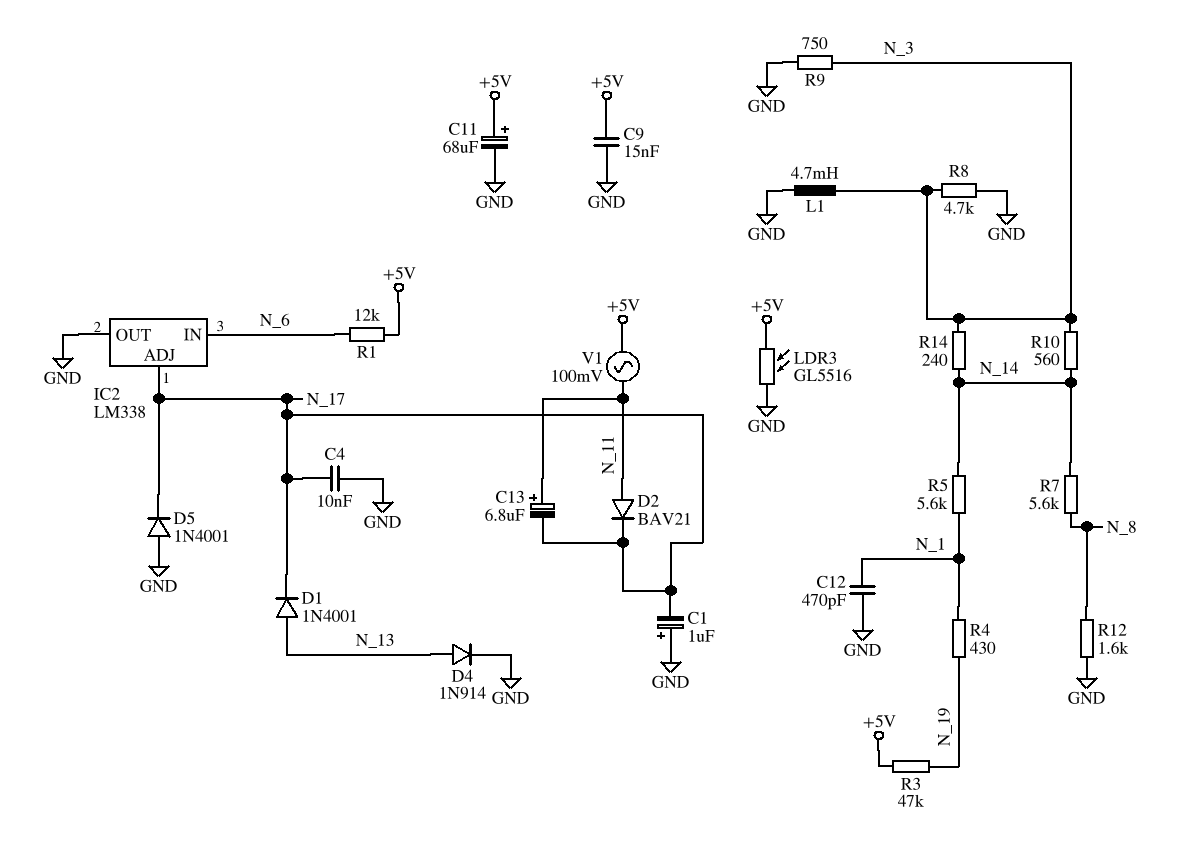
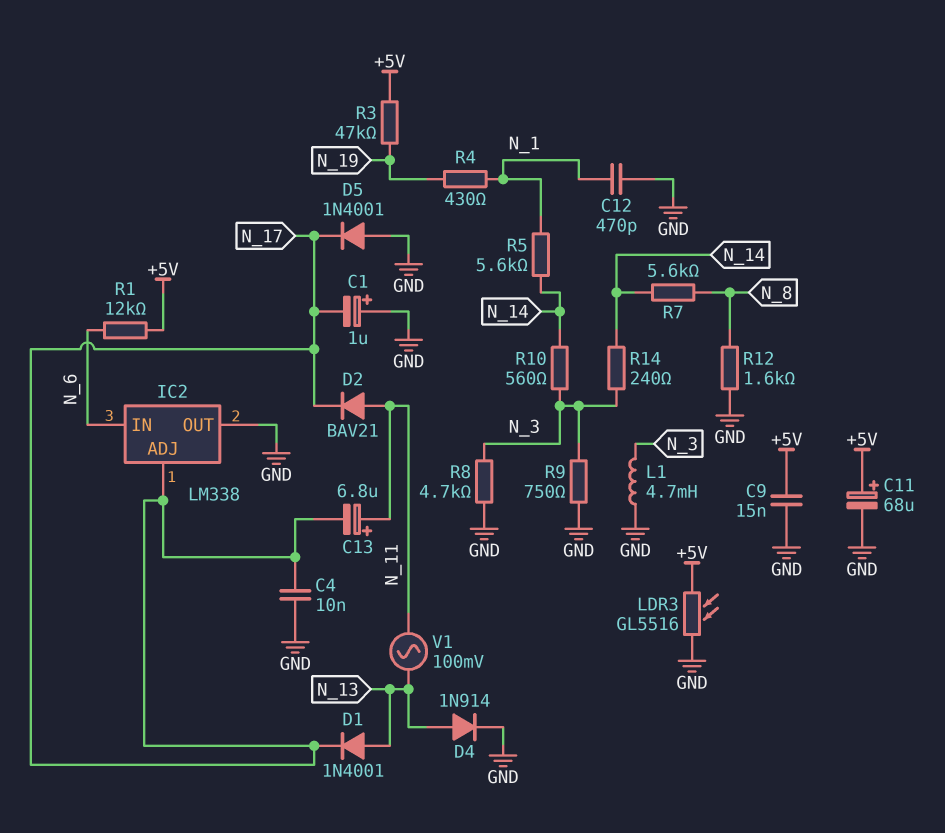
V1: AC 100mV (+5V, N_11) -> AC 100mV (N_11, N_13)

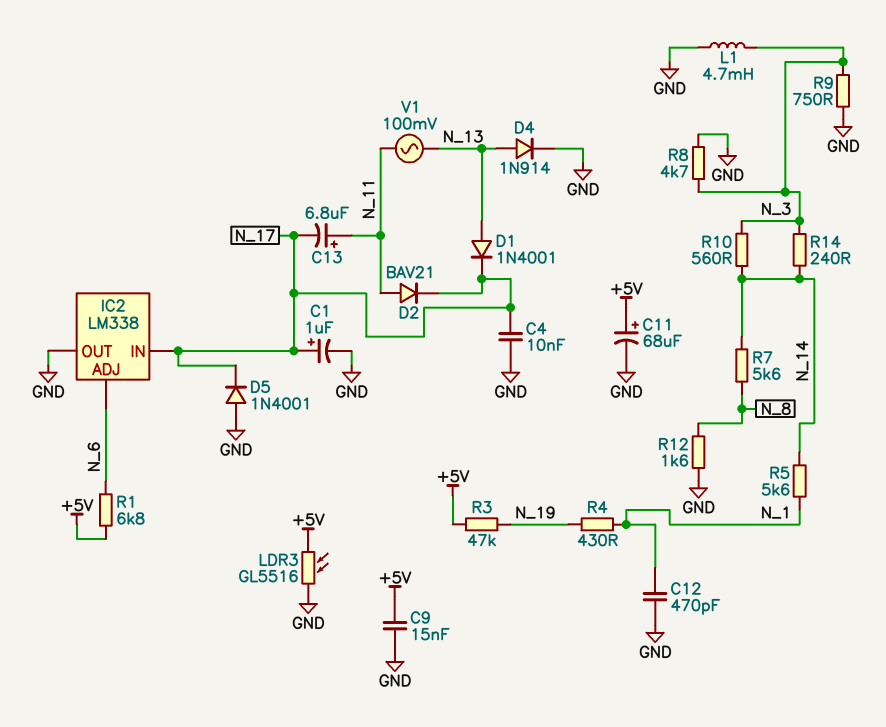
C1: 1uF (plus GND, minus N_17) -> 1uF (plus N_17, minus GND)
IC2 pin ADJ: N_17 -> N_6
IC2 pin IN: N_6 -> N_17
R1: 12k (+5V, N_6) -> 6.8k (+5V, N_6)

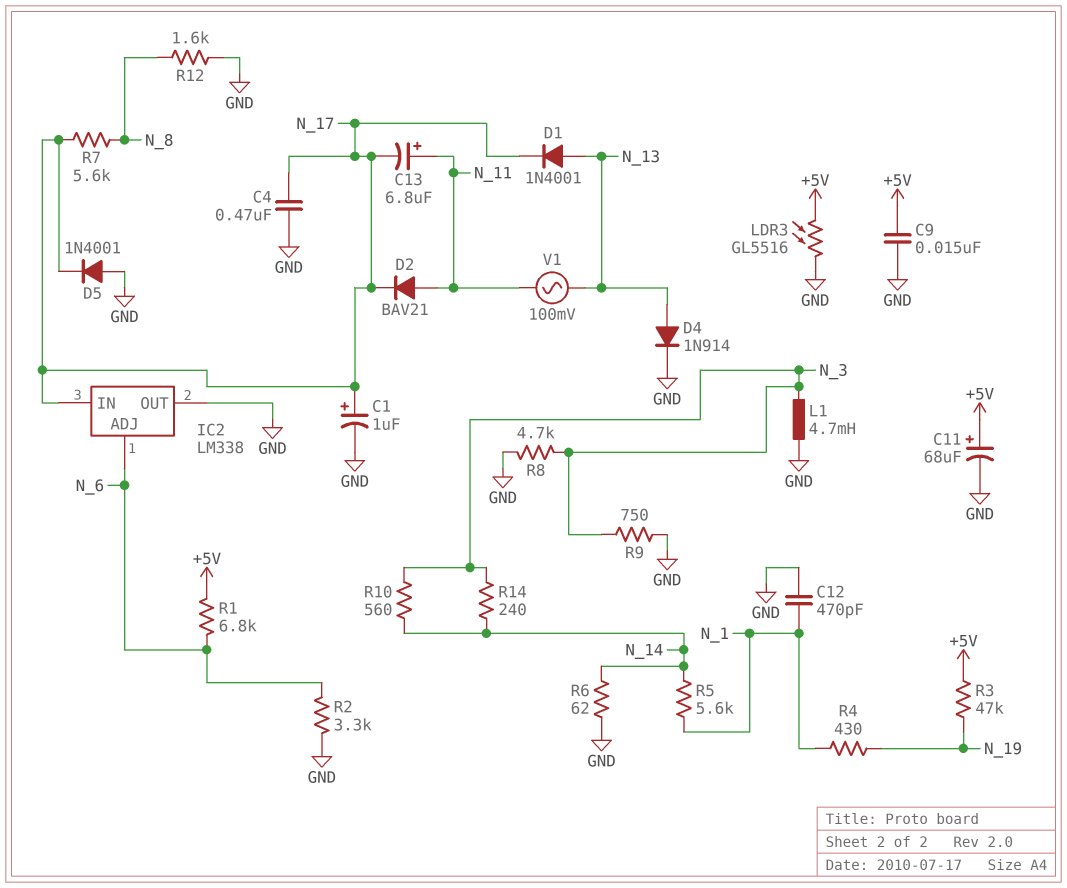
C4: 10nF (GND, N_17) -> 470nF (GND, N_17)
R2: none -> 3.3k (GND, N_6)
R6: none -> 62 (GND, N_14)
R7: 5.6k (N_8, N_14) -> 5.6k (N_8, N_17)

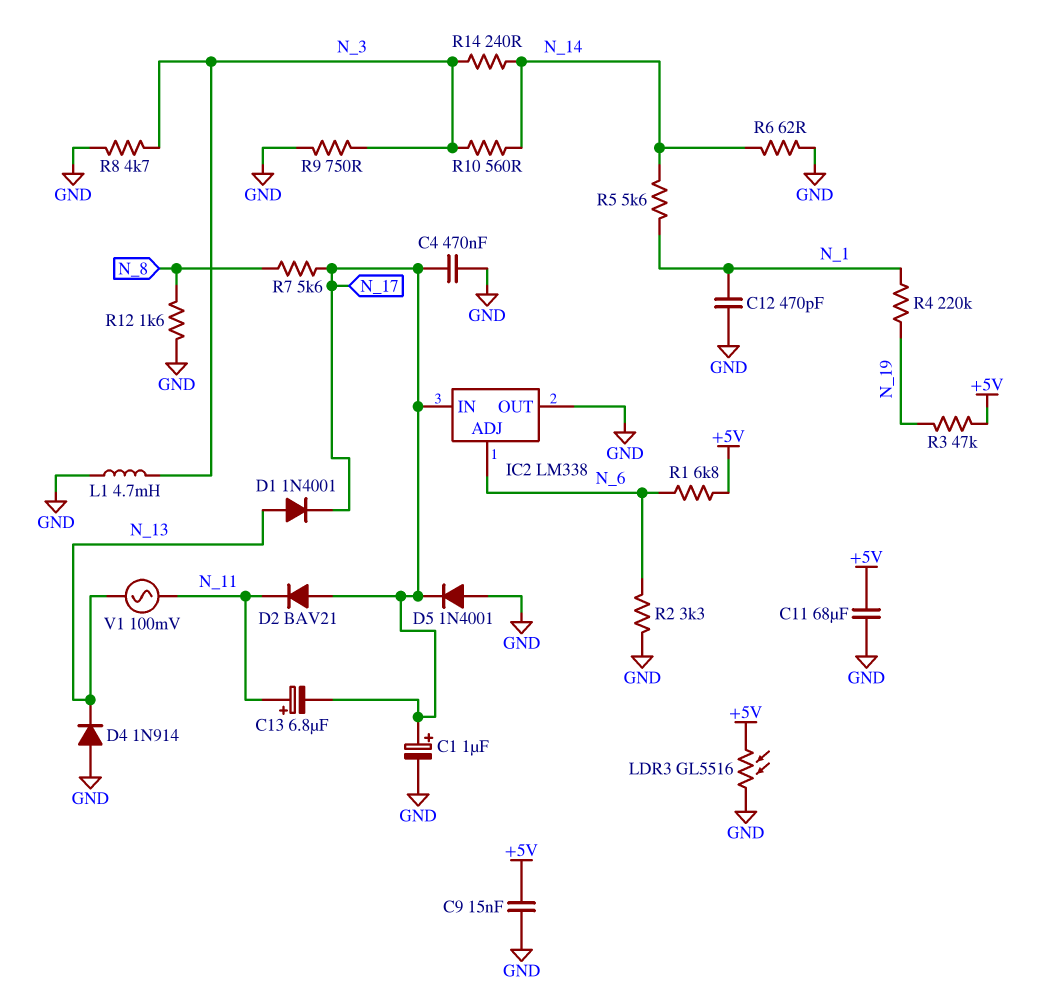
C11: 68uF (plus +5V, minus GND) -> 68uF (+5V, GND)
D2: diode BAV21 (A N_11, K N_17) -> diode BAV21 (A N_17, K N_11)
D4: diode 1N914 (A N_13, K GND) -> diode 1N914 (A GND, K N_13)
R4: 430 (N_1, N_19) -> 220k (N_1, N_19)

